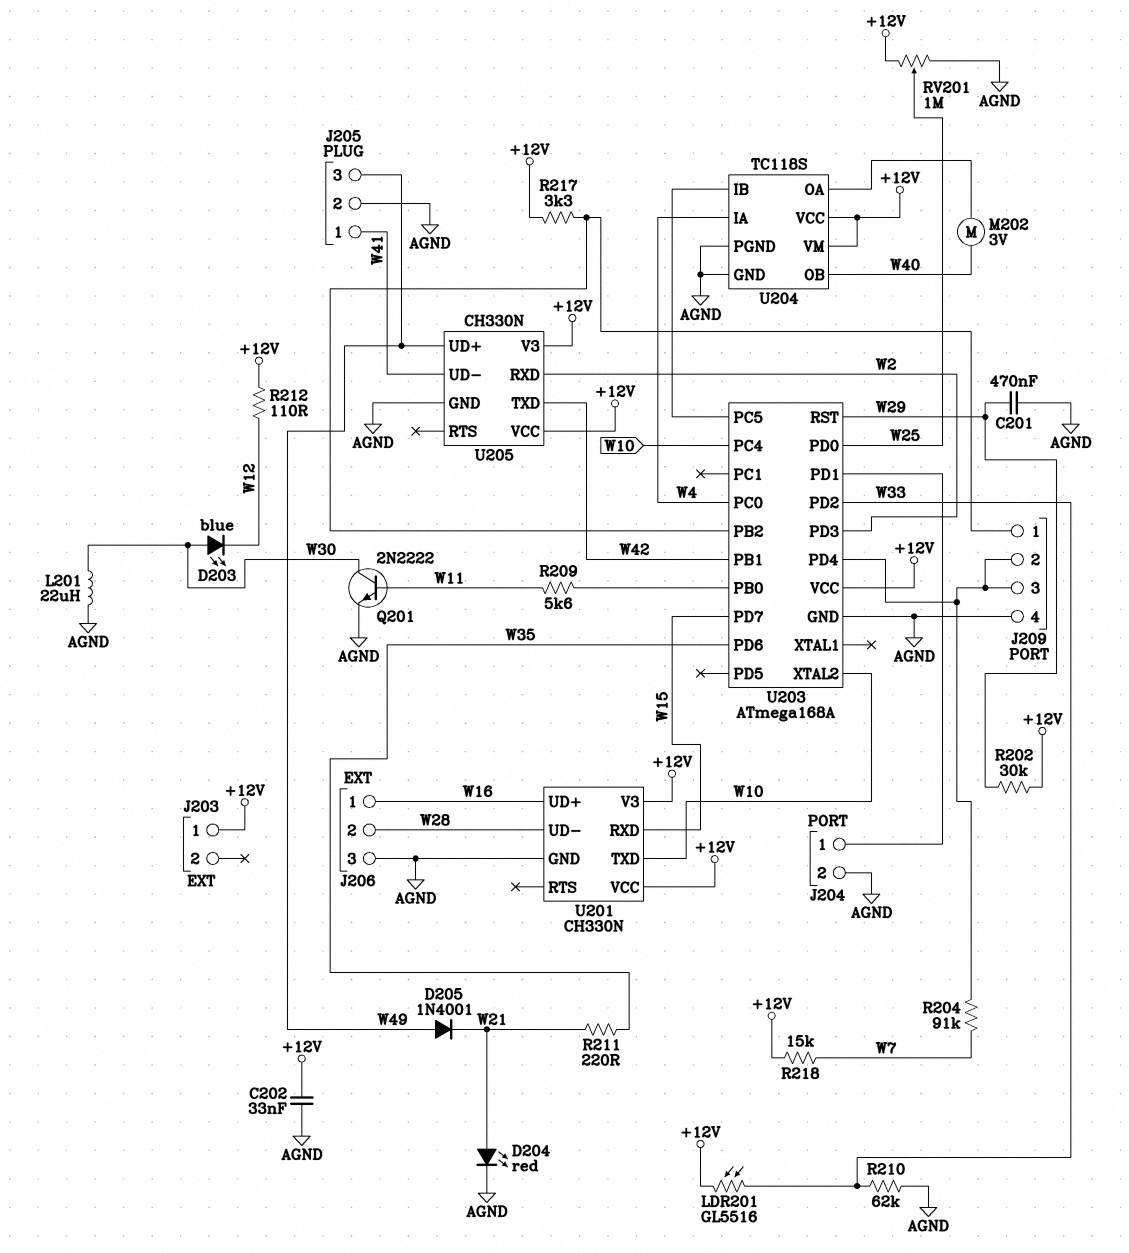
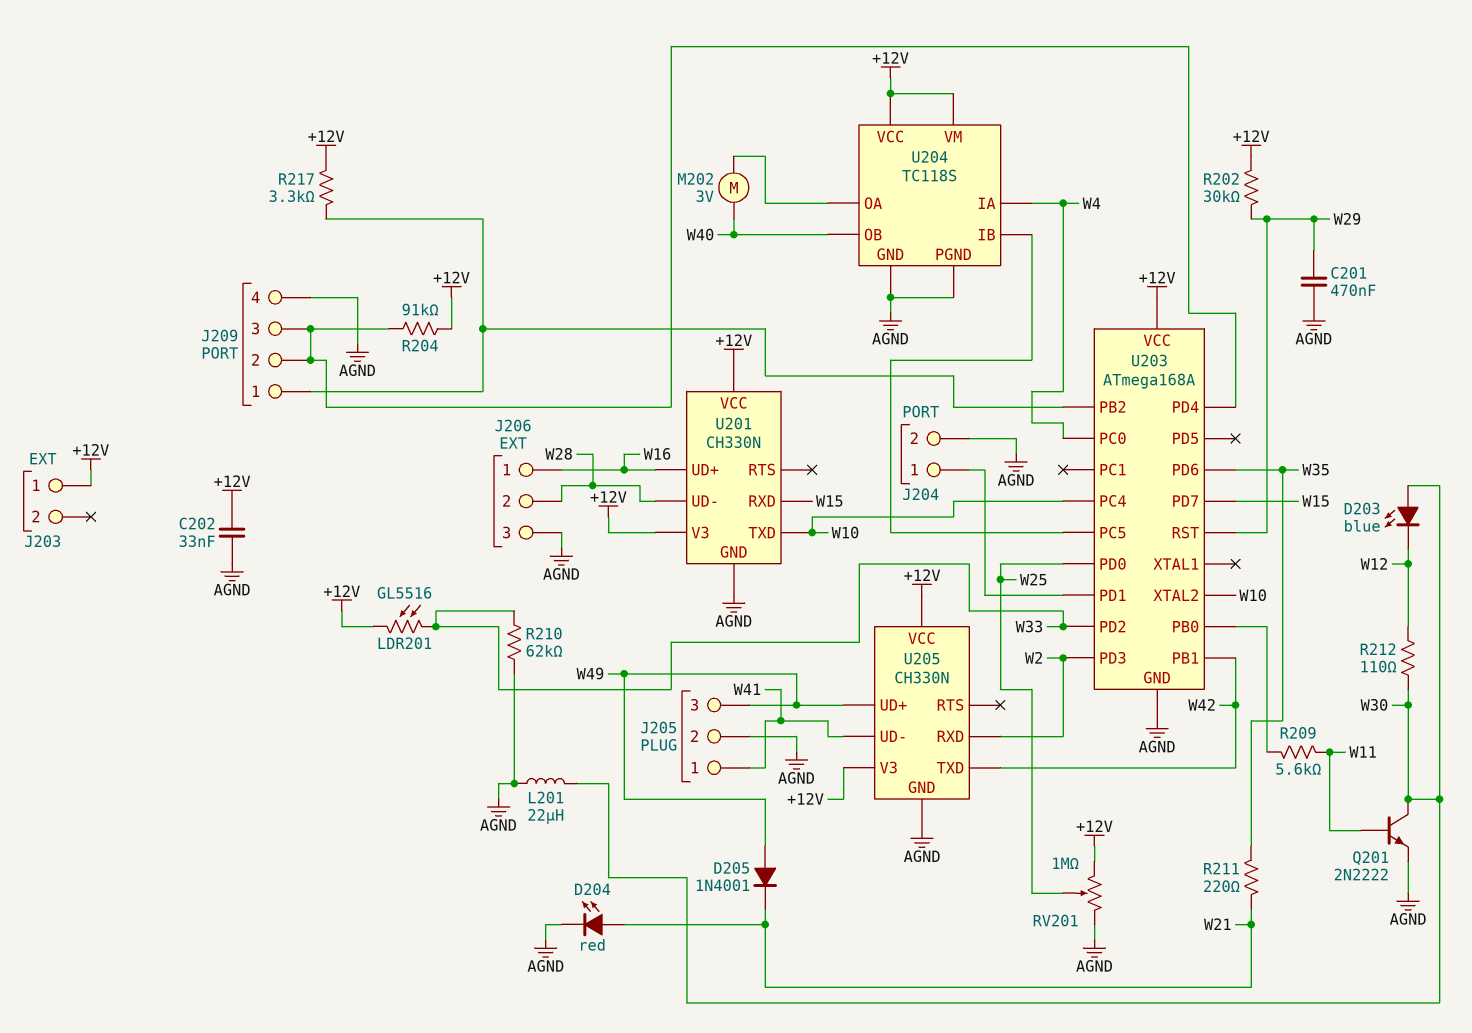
R204: 91k (J209/2, W7) -> 91k (+12V, J209/2)
R212: 110 (+12V, W12) -> 110 (W12, W30)
R218: 15k (+12V, W7) -> none

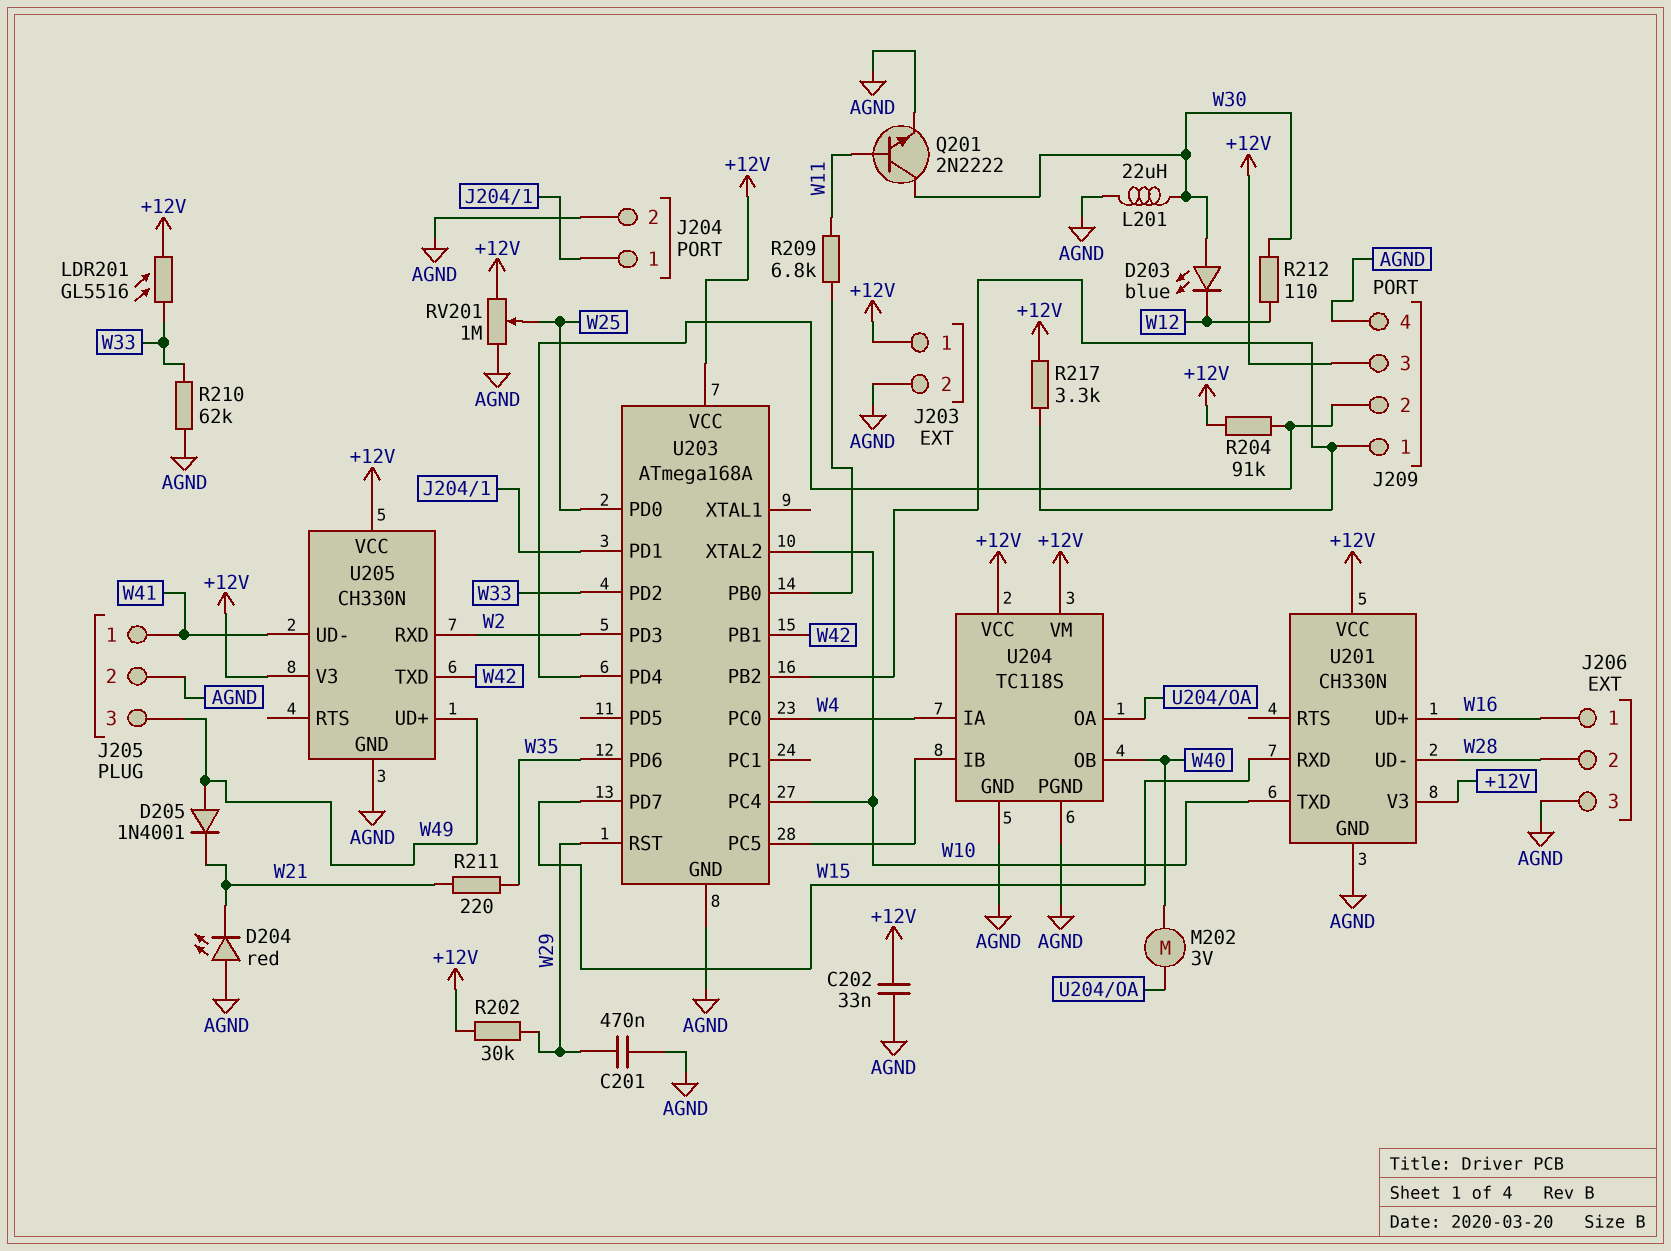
D204: LED red (A W21, K AGND) -> LED red (A AGND, K W21)
J203 pin 2: none -> AGND
J209 pin 3: J209/2 -> +12V
R209: 5.6k (U203/PB0, W11) -> 6.8k (U203/PB0, W11)

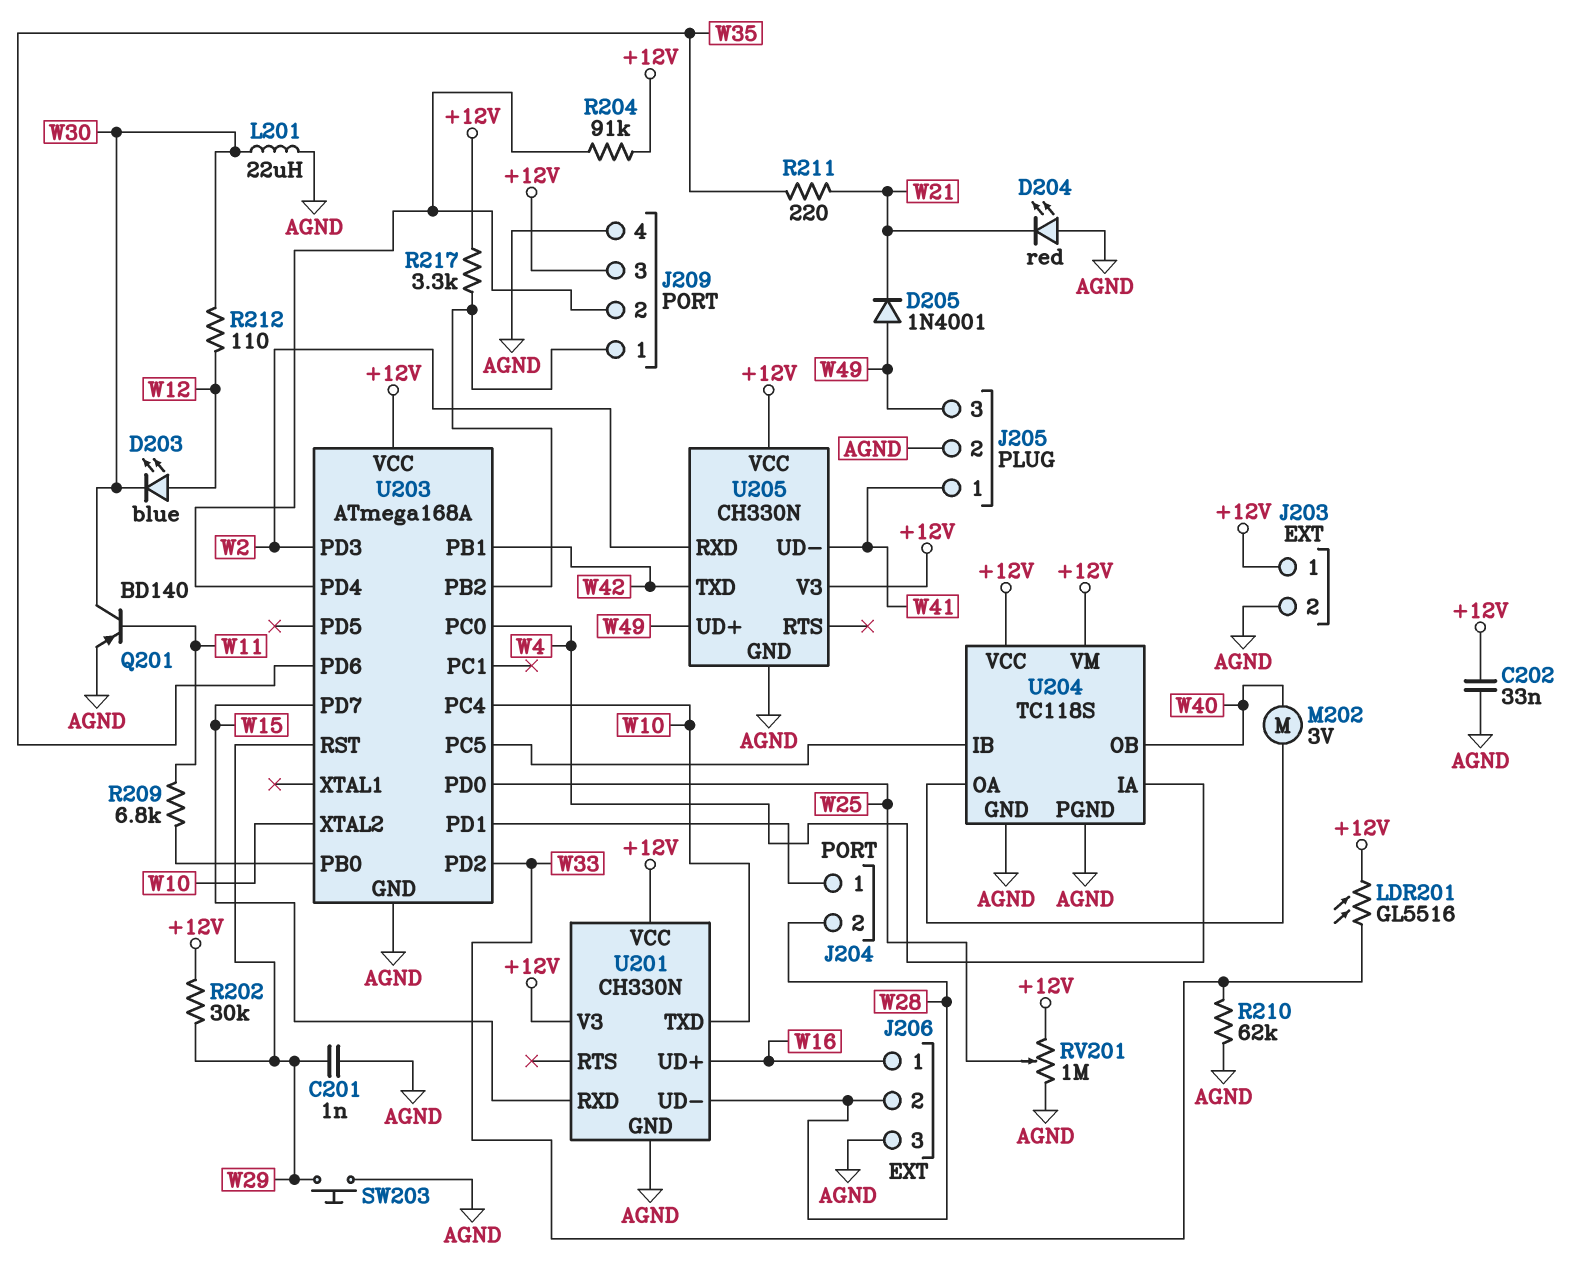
C201: 470nF (AGND, W29) -> 1nF (AGND, W29)
D203: LED blue (A W30, K W12) -> LED blue (A W12, K W30)
J204 pin 2: AGND -> W28
Q201: NPN 2N2222 (B W11, C W30, E AGND) -> PNP BD140 (B W11, C W30, E AGND)
SW203: none -> button (AGND, W29)

